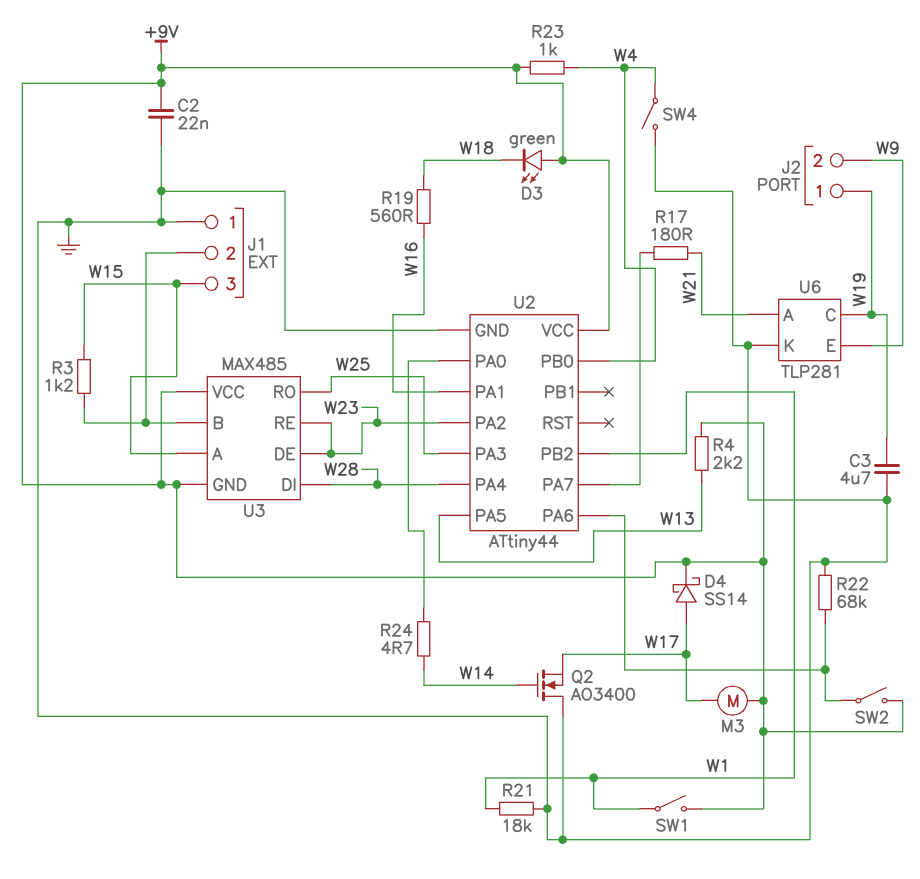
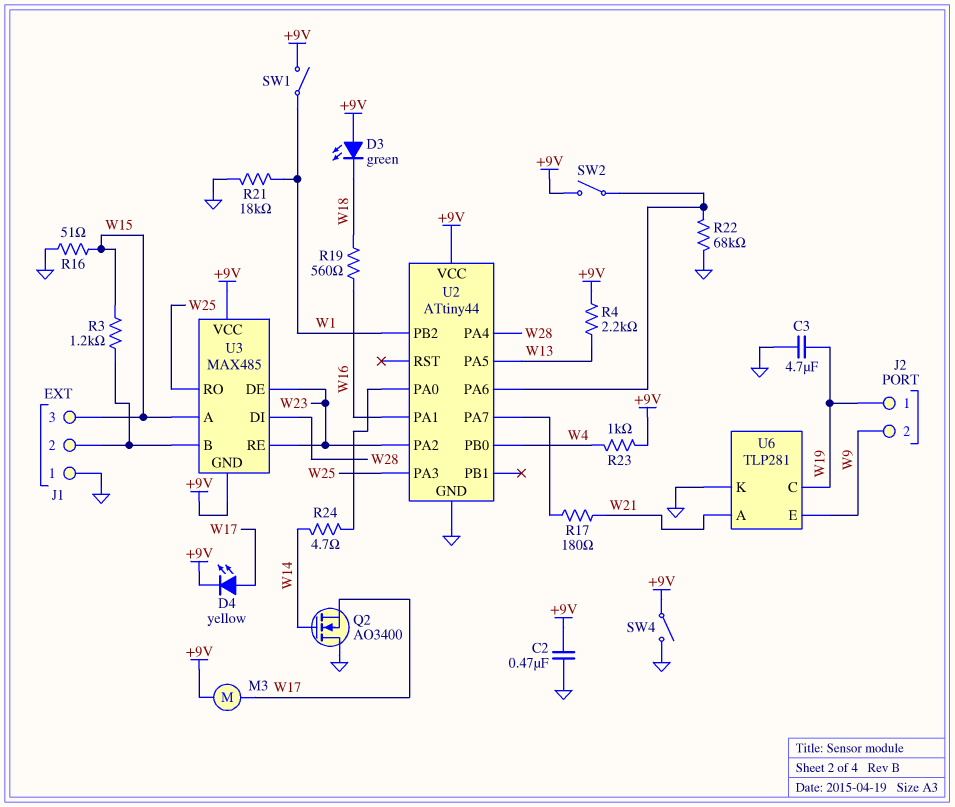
C2: 22nF (+9V, GND) -> 470nF (+9V, GND)
D4: schottky SS14 (A W17, K +9V) -> LED yellow (A W17, K +9V)
R16: none -> 51 (GND, W15)
SW4: switch (GND, W4) -> switch (+9V, GND)

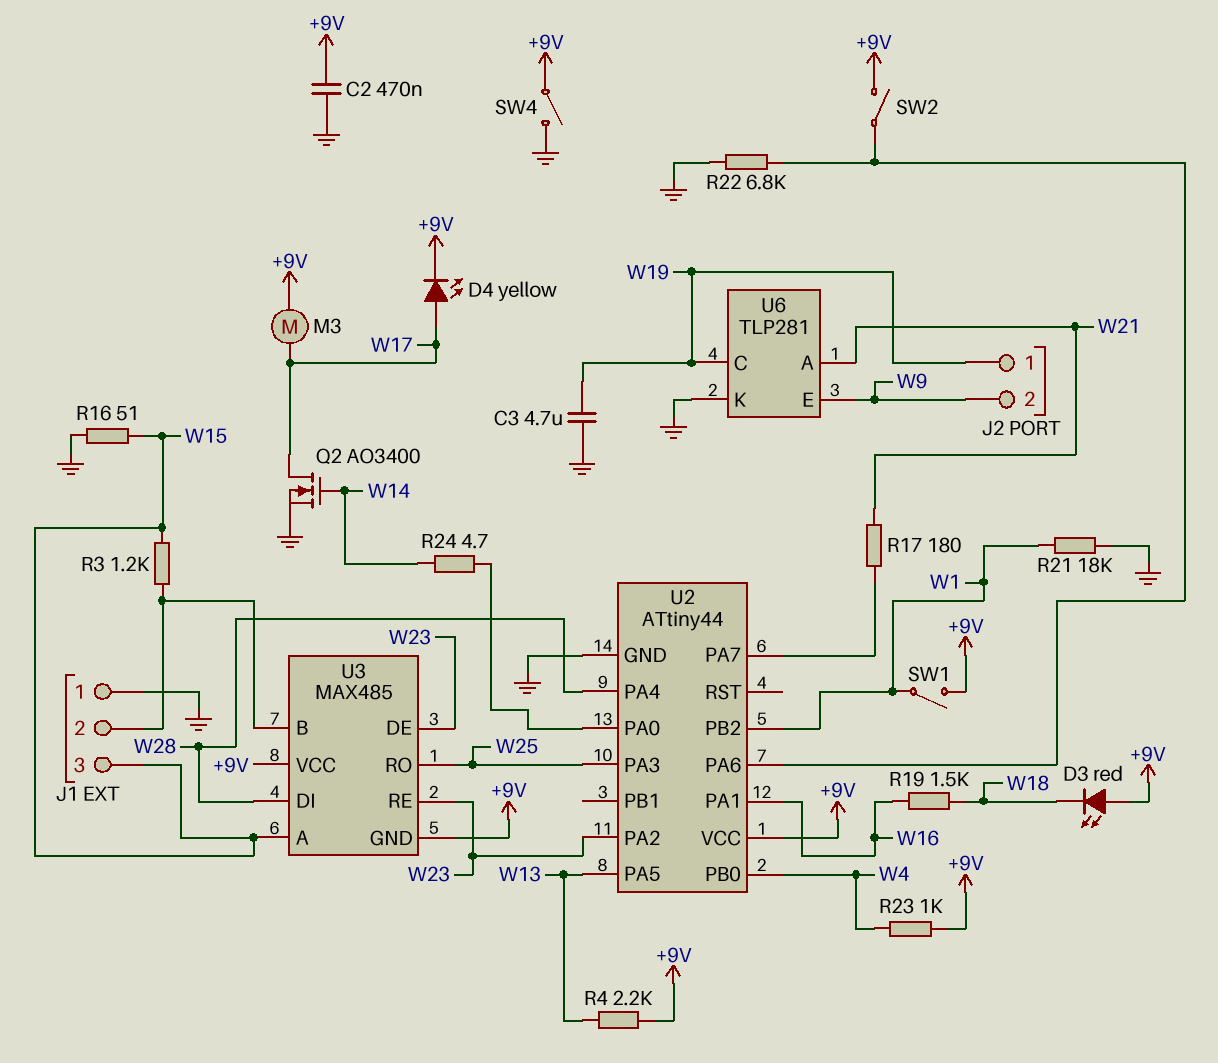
D3: LED green (A +9V, K W18) -> LED red (A +9V, K W18)
Q2: NMOS AO3400 (G W14, D GND, S W17) -> NMOS AO3400 (G W14, D W17, S GND)
R19: 560 (W16, W18) -> 1.5k (W16, W18)
R22: 68k (GND, U2/PA6) -> 6.8k (GND, U2/PA6)

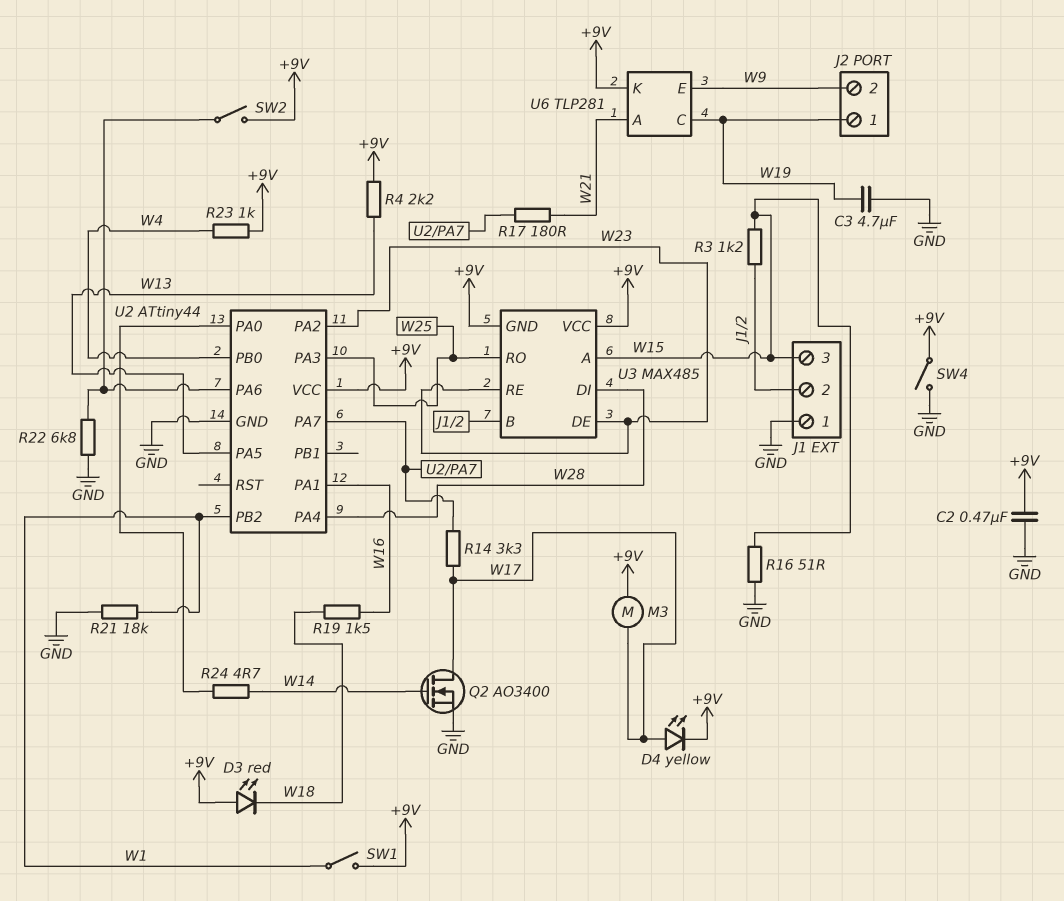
R14: none -> 3.3k (U2/PA7, W17)
U6 pin K: GND -> +9V

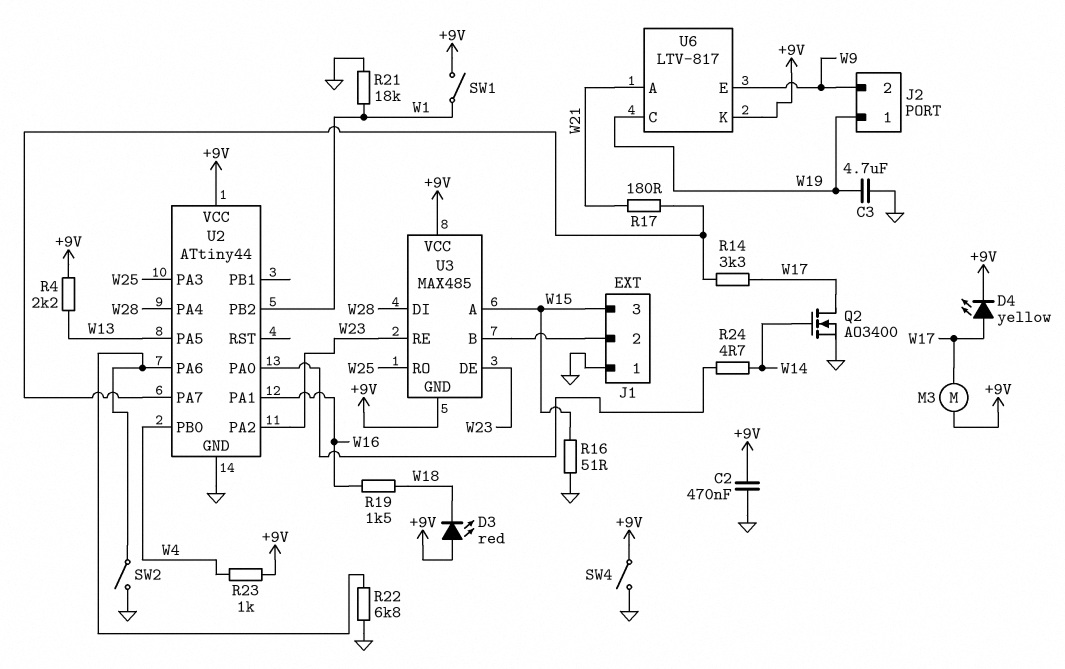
R3: 1.2k (J1/2, W15) -> none
SW2: switch (+9V, U2/PA6) -> switch (GND, U2/PA6)
U6: TLP281 -> LTV-817

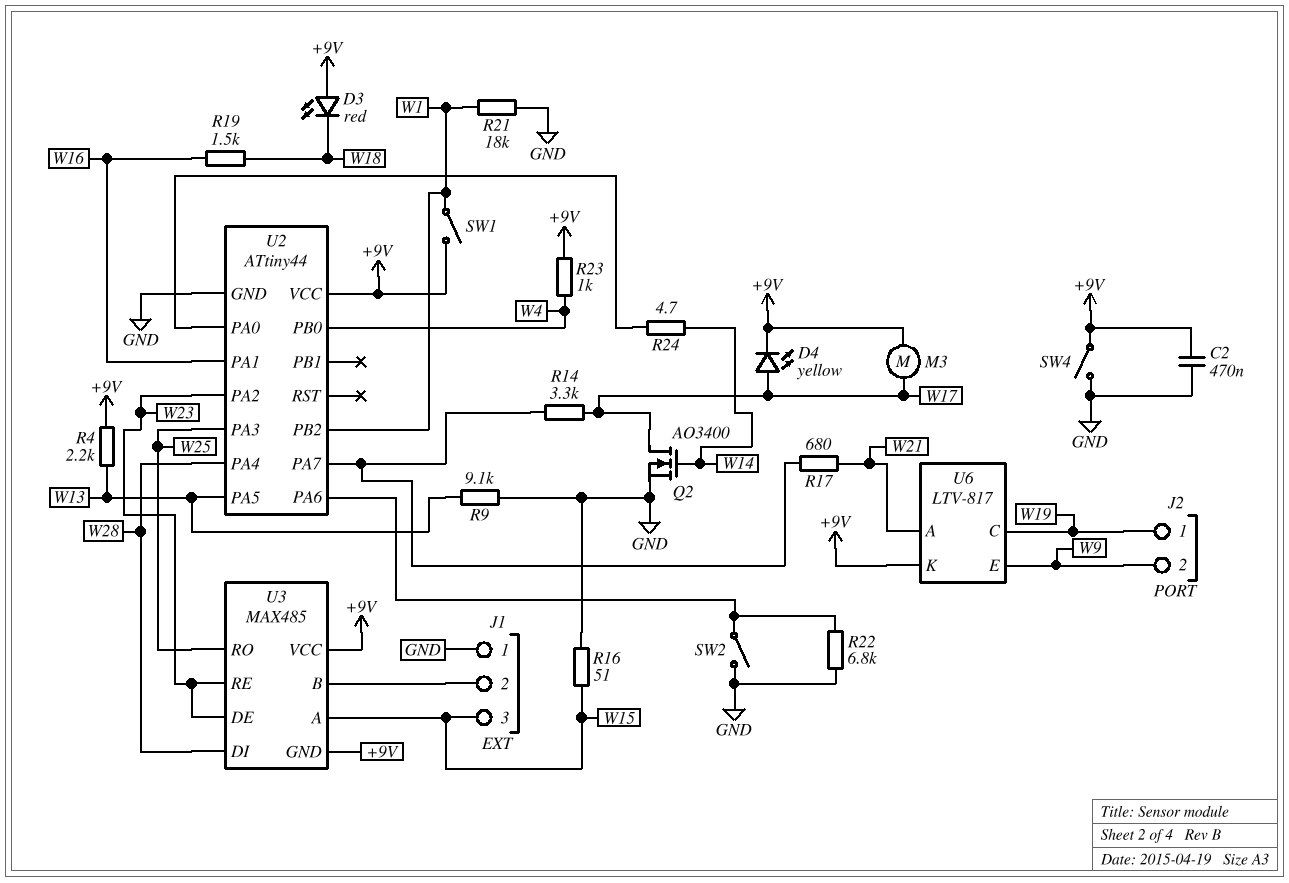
C3: 4.7uF (GND, W19) -> none
R9: none -> 9.1k (GND, W13)
R17: 180 (U2/PA7, W21) -> 680 (U2/PA7, W21)

